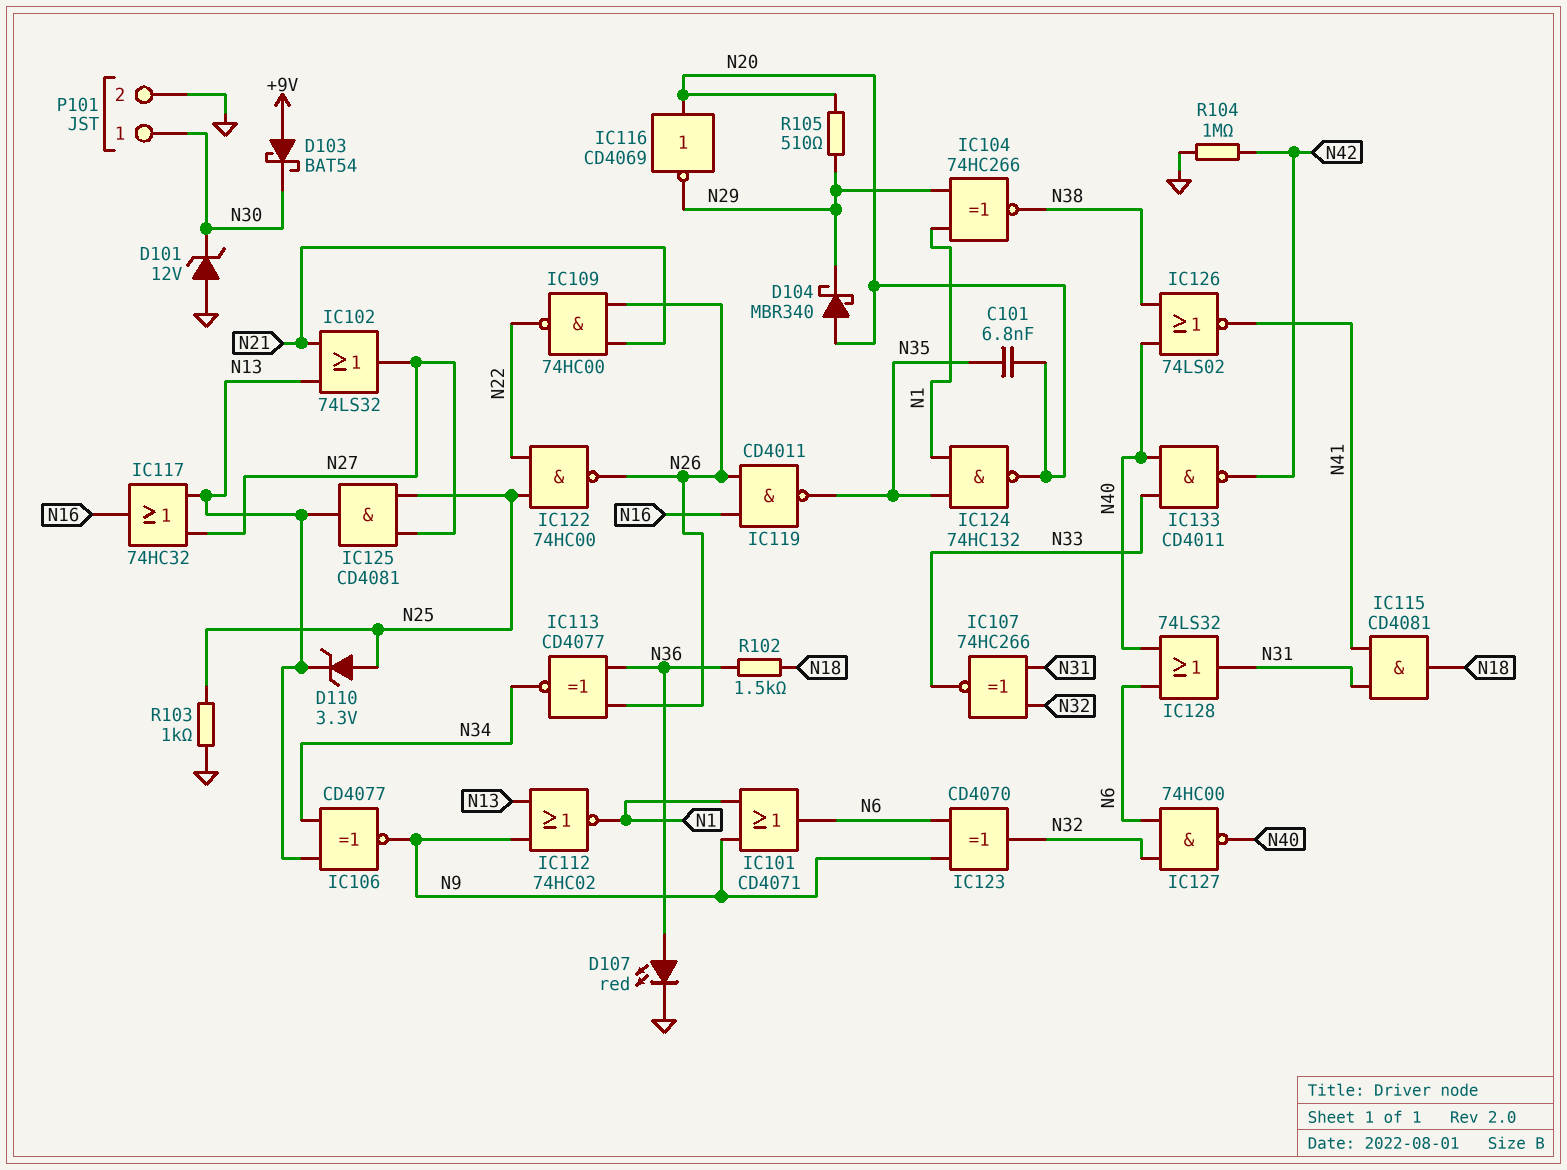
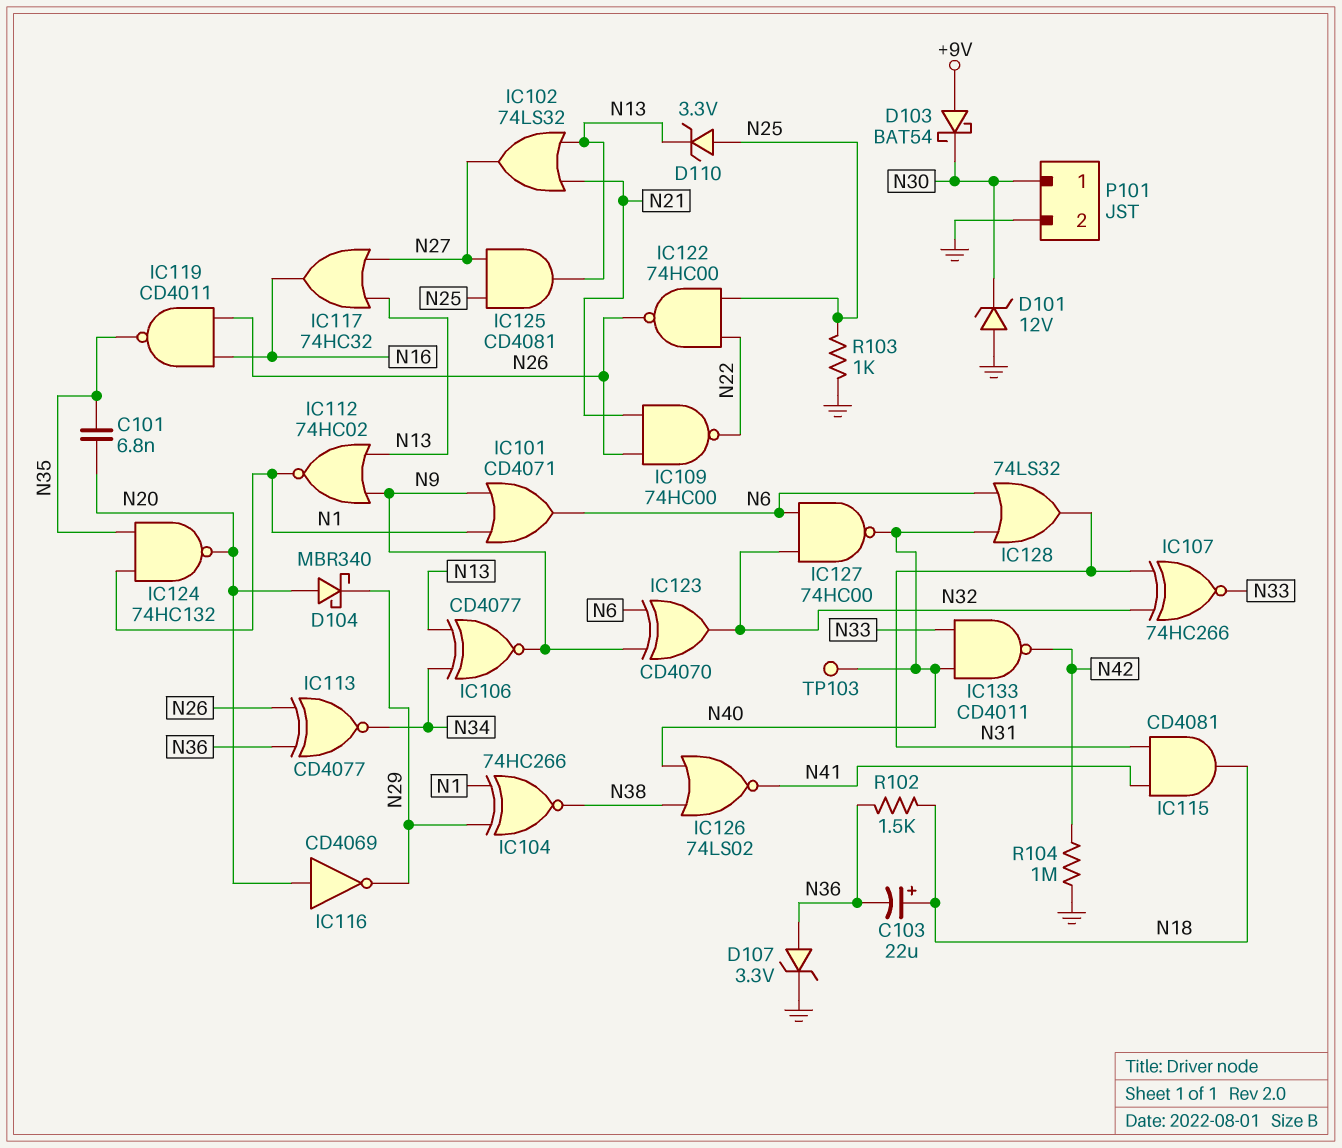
C103: none -> 22uF (plus N18, minus N36)
D107: LED red (A N36, K GND) -> zener 3.3V (A N36, K GND)
R105: 510 (N20, N29) -> none
TP103: none -> test point (N40)

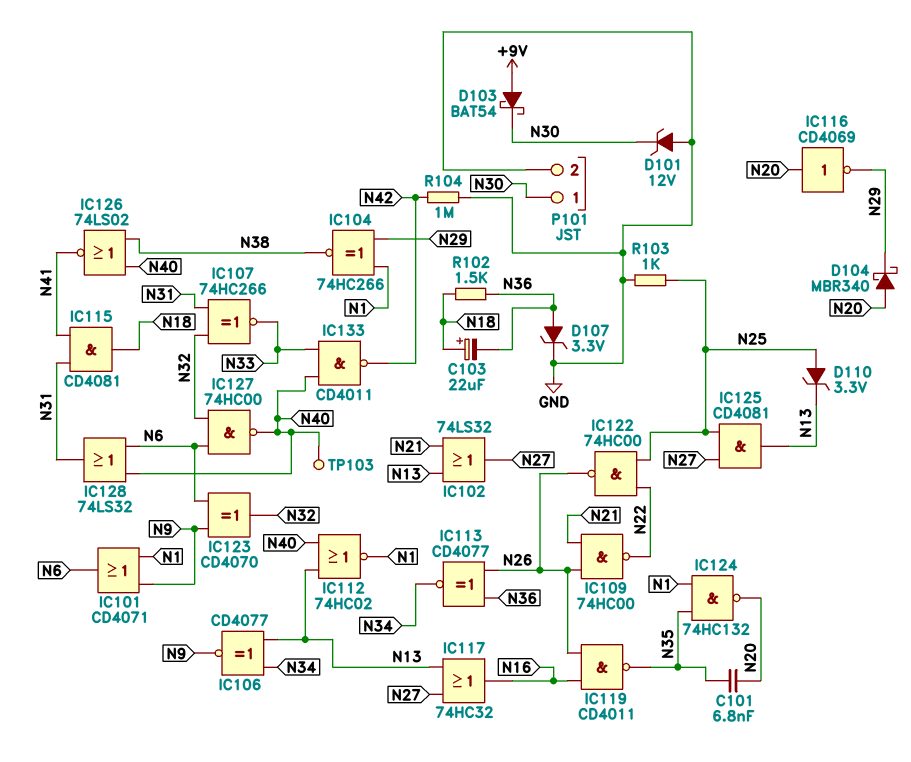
IC112: NOR 74HC02 (in N9, in N13, out N1) -> NOR 74HC02 (in N13, in N40, out N1)

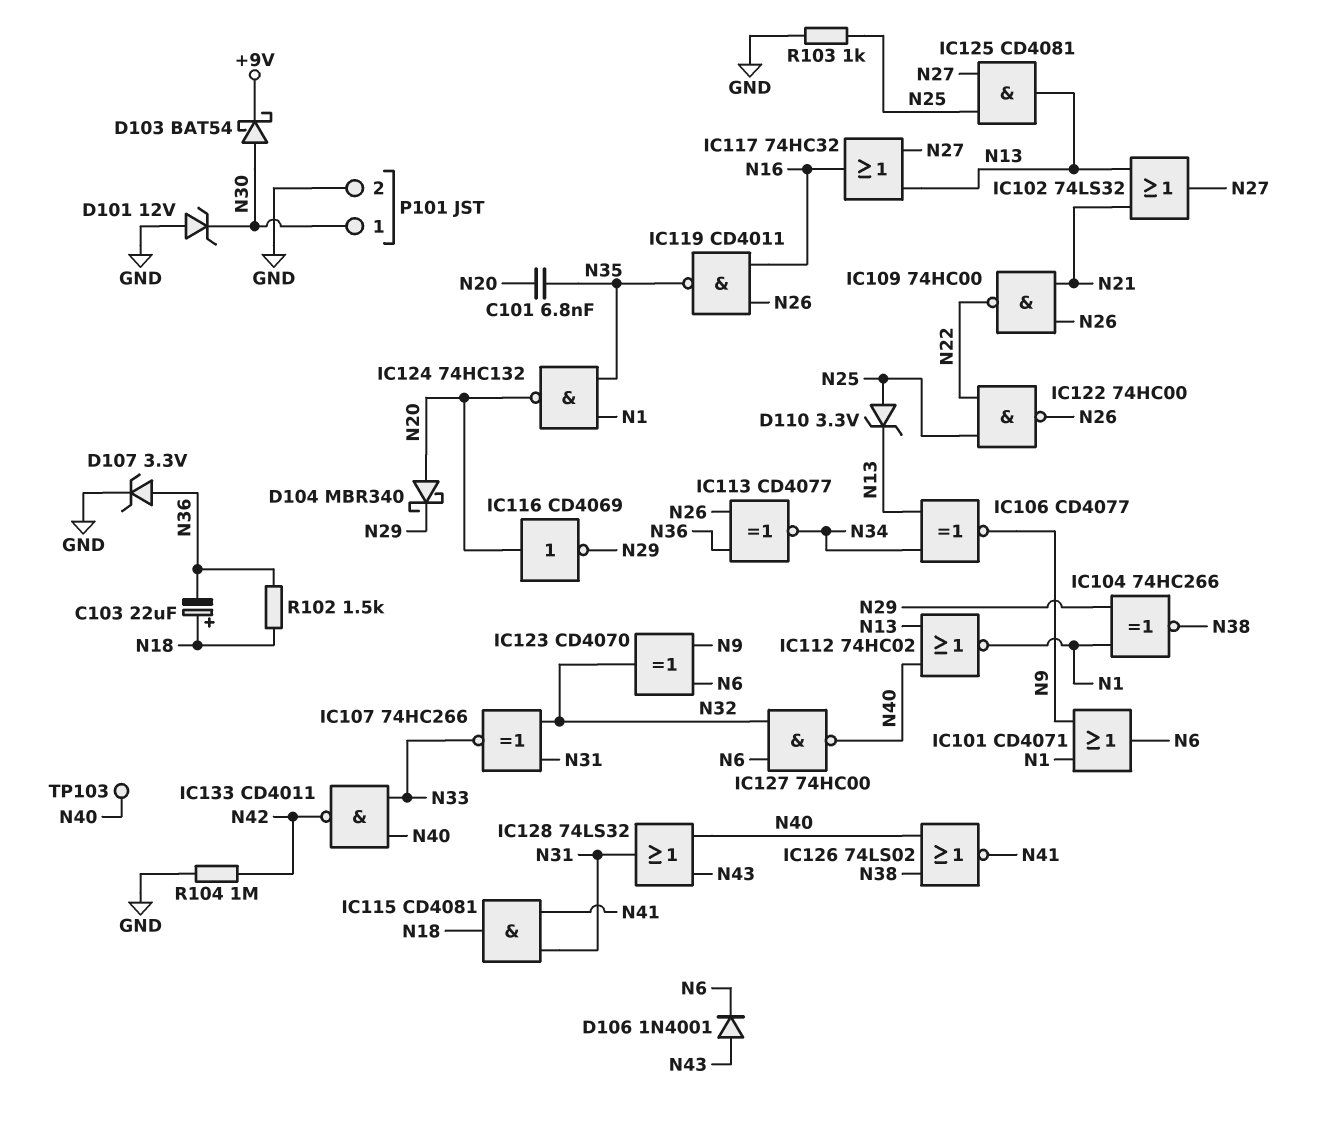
D103: schottky BAT54 (A +9V, K N30) -> schottky BAT54 (A N30, K +9V)
D106: none -> diode 1N4001 (A N43, K N6)
IC128: OR 74LS32 (in N6, in N40, out N31) -> OR 74LS32 (in N40, in N43, out N31)

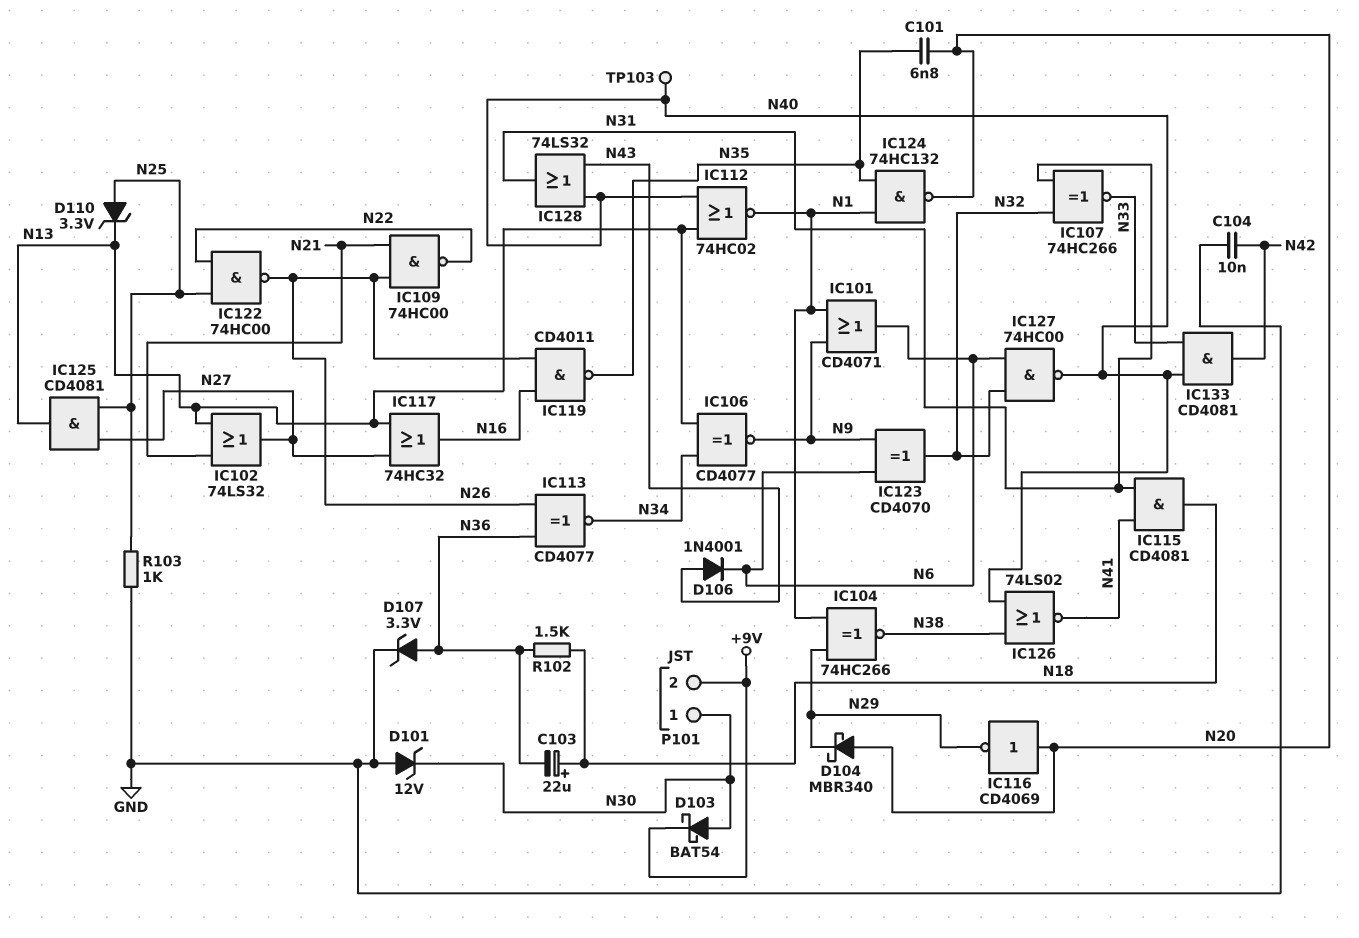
C104: none -> 10nF (GND, N42)
IC133: NAND CD4011 (in N33, in N40, out N42) -> AND CD4081 (in N33, in N40, out N42)
P101 pin 2: GND -> +9V
R104: 1M (GND, N42) -> none

